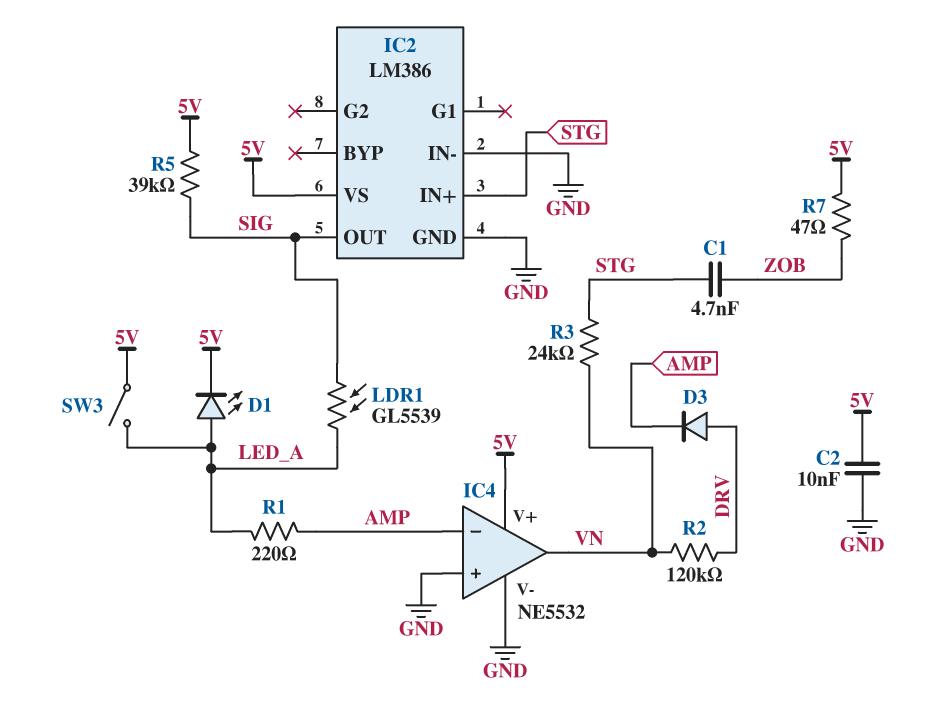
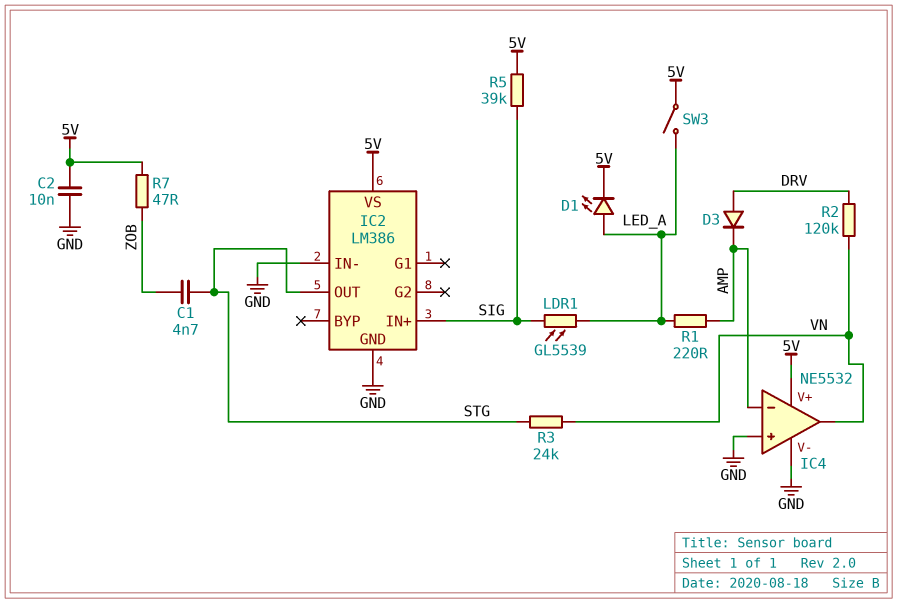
IC2 pin IN+: STG -> SIG
IC2 pin OUT: SIG -> STG

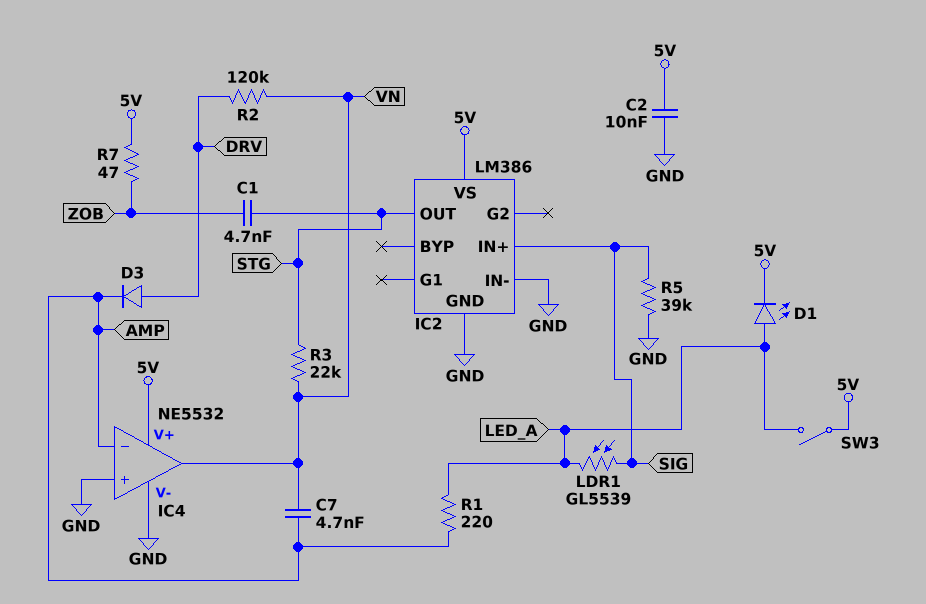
C7: none -> 4.7nF (AMP, VN)
R3: 24k (STG, VN) -> 22k (STG, VN)
R5: 39k (5V, SIG) -> 39k (GND, SIG)

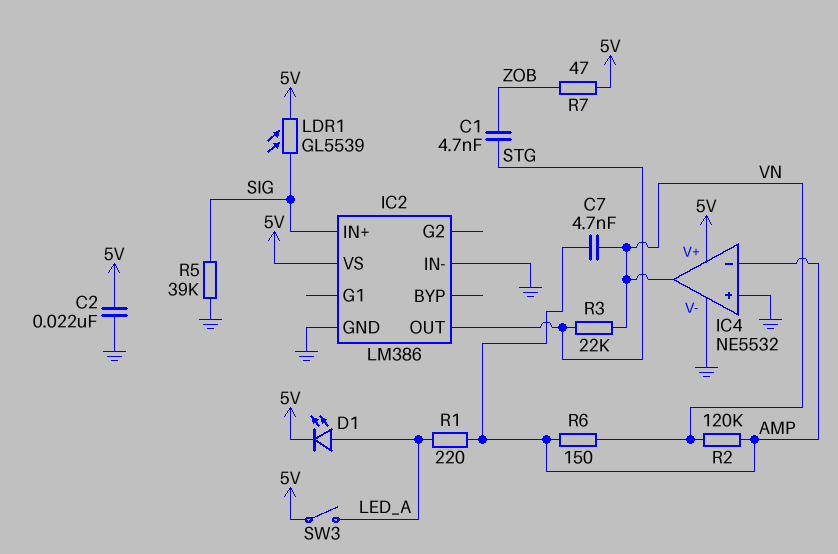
C2: 10nF (5V, GND) -> 22nF (5V, GND)
D3: diode (A DRV, K AMP) -> none
LDR1: GL5539 (LED_A, SIG) -> GL5539 (5V, SIG)
R2: 120k (DRV, VN) -> 120k (AMP, VN)
R6: none -> 150 (AMP, VN)

